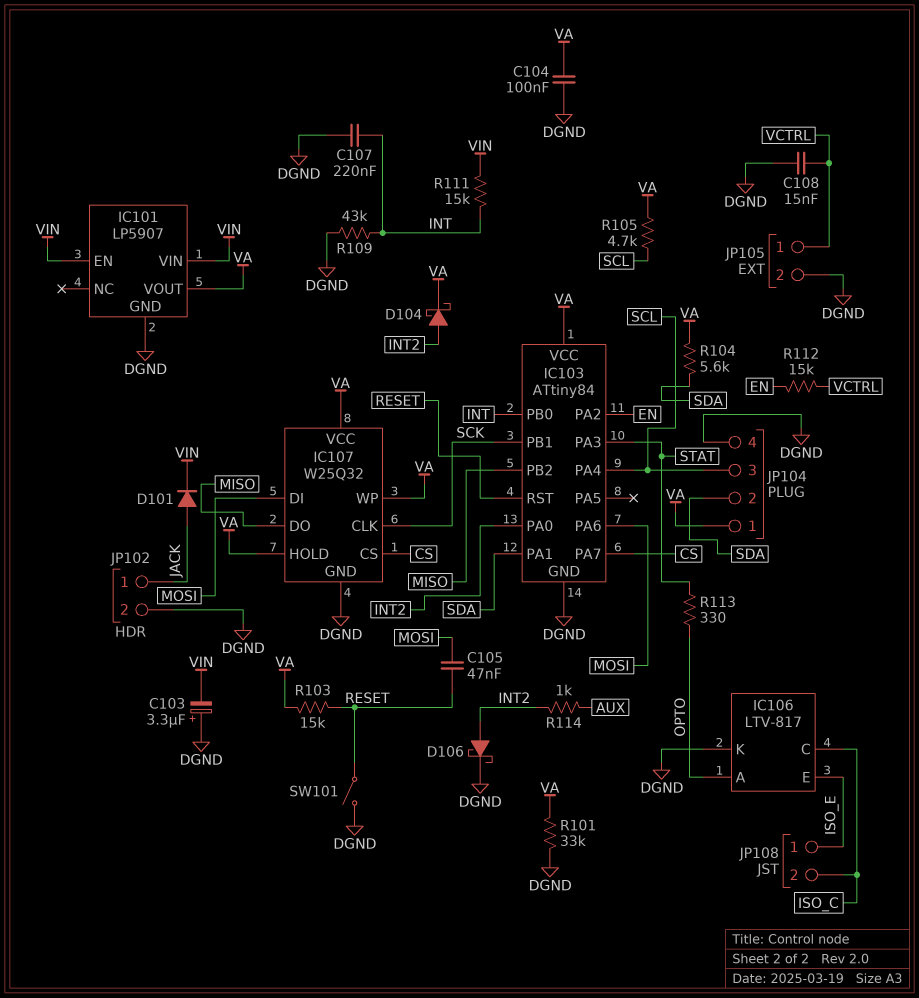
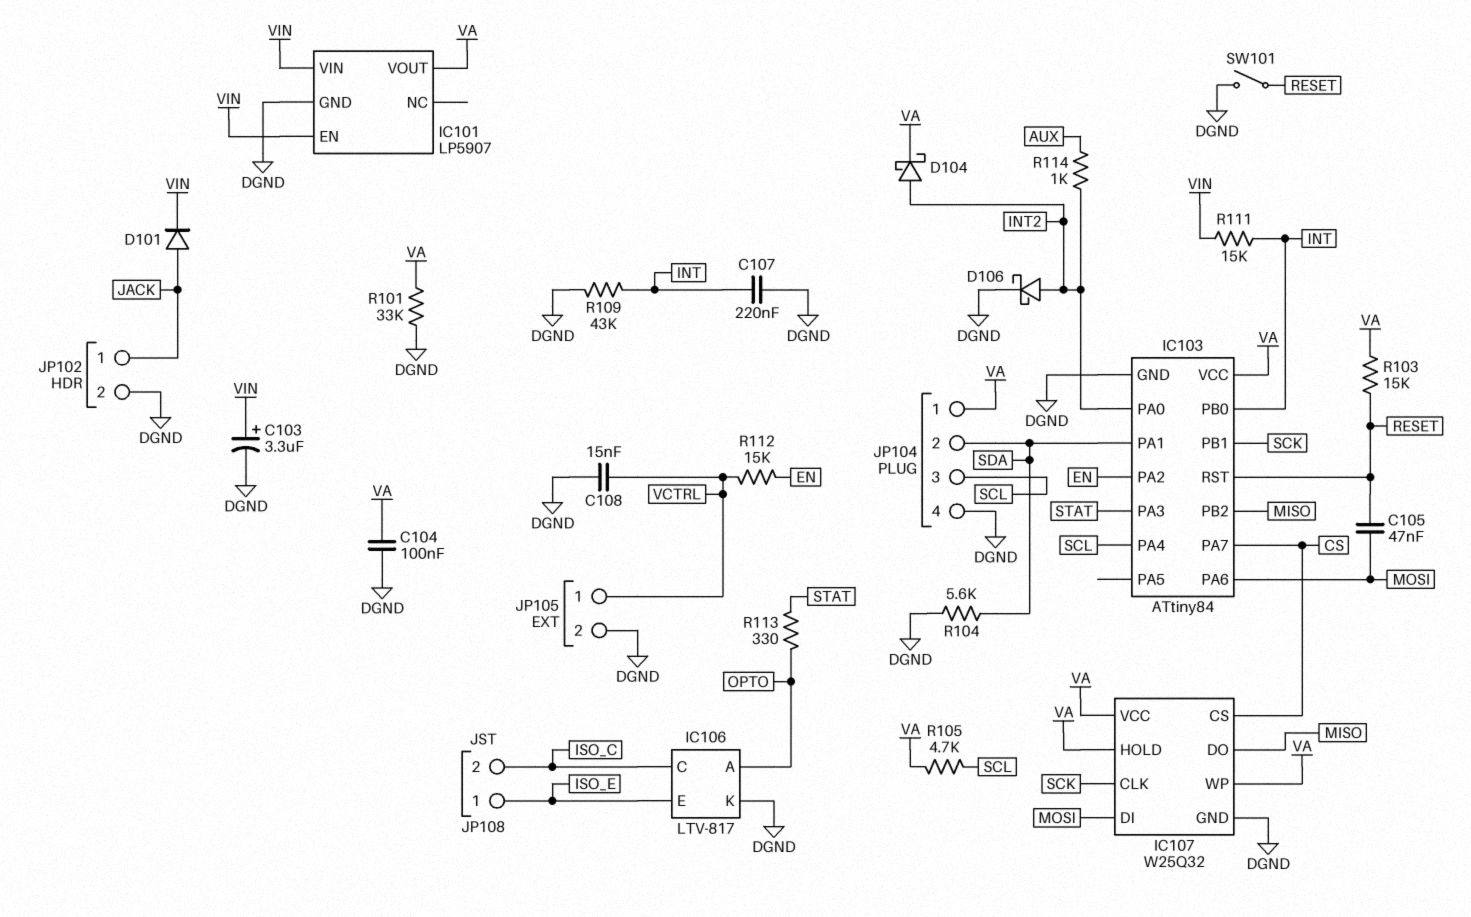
C103: 3.3uF (plus DGND, minus VIN) -> 3.3uF (plus VIN, minus DGND)
R104: 5.6k (SDA, VA) -> 5.6k (DGND, SDA)

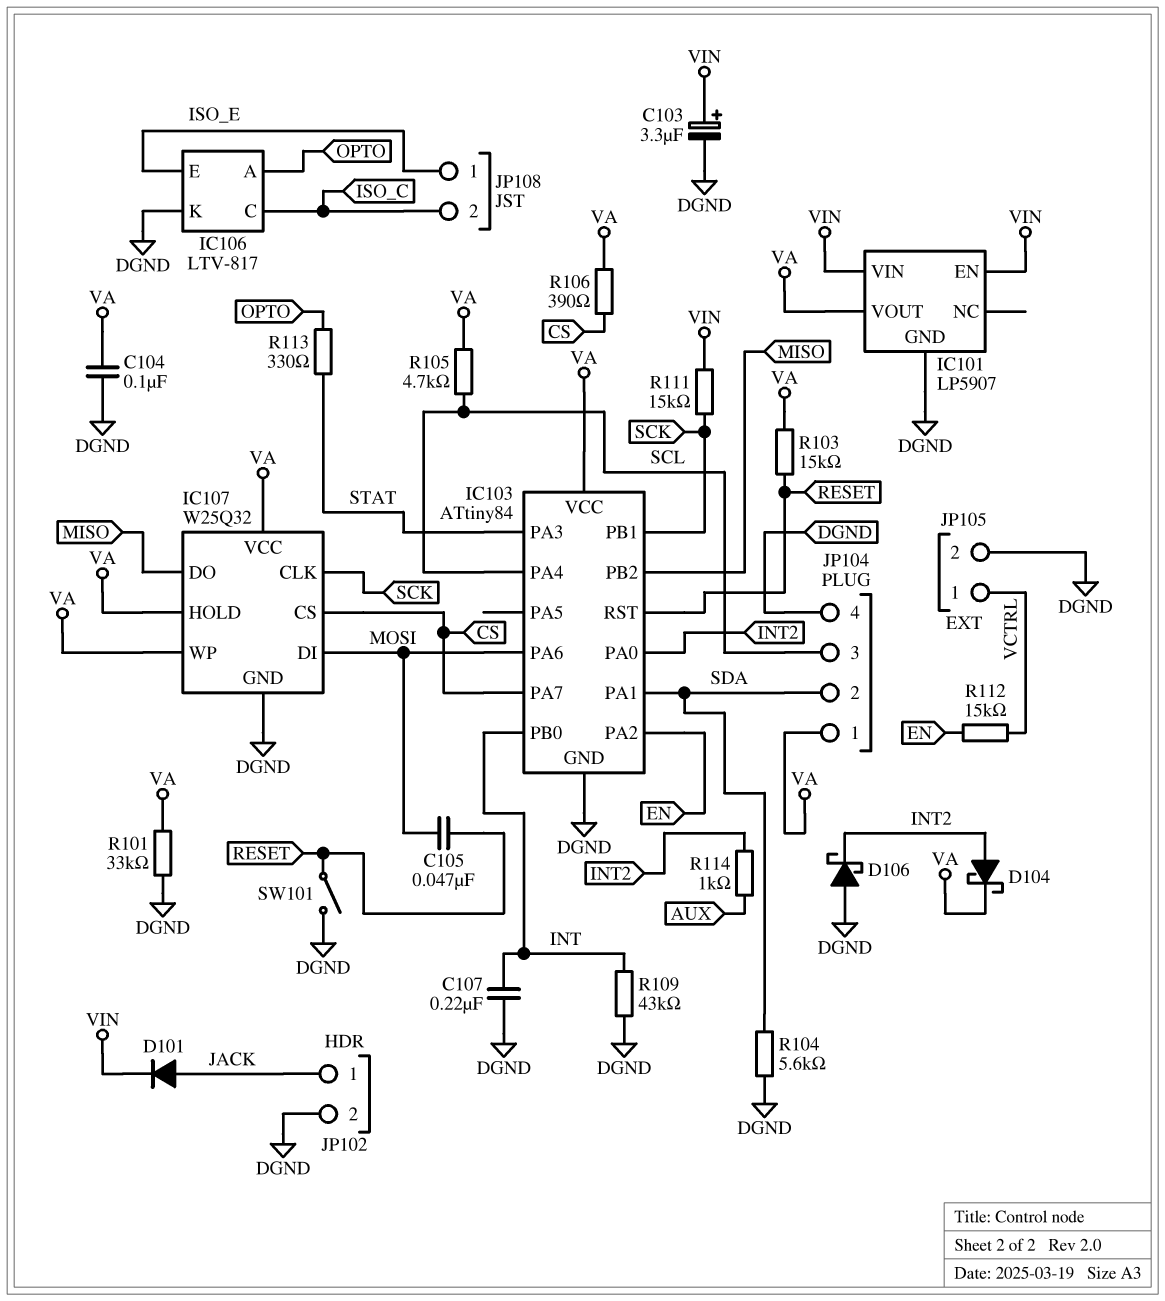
C108: 15nF (DGND, VCTRL) -> none
D106: schottky (A INT2, K DGND) -> schottky (A DGND, K INT2)
R106: none -> 390 (CS, VA)
R111: 15k (INT, VIN) -> 15k (SCK, VIN)

